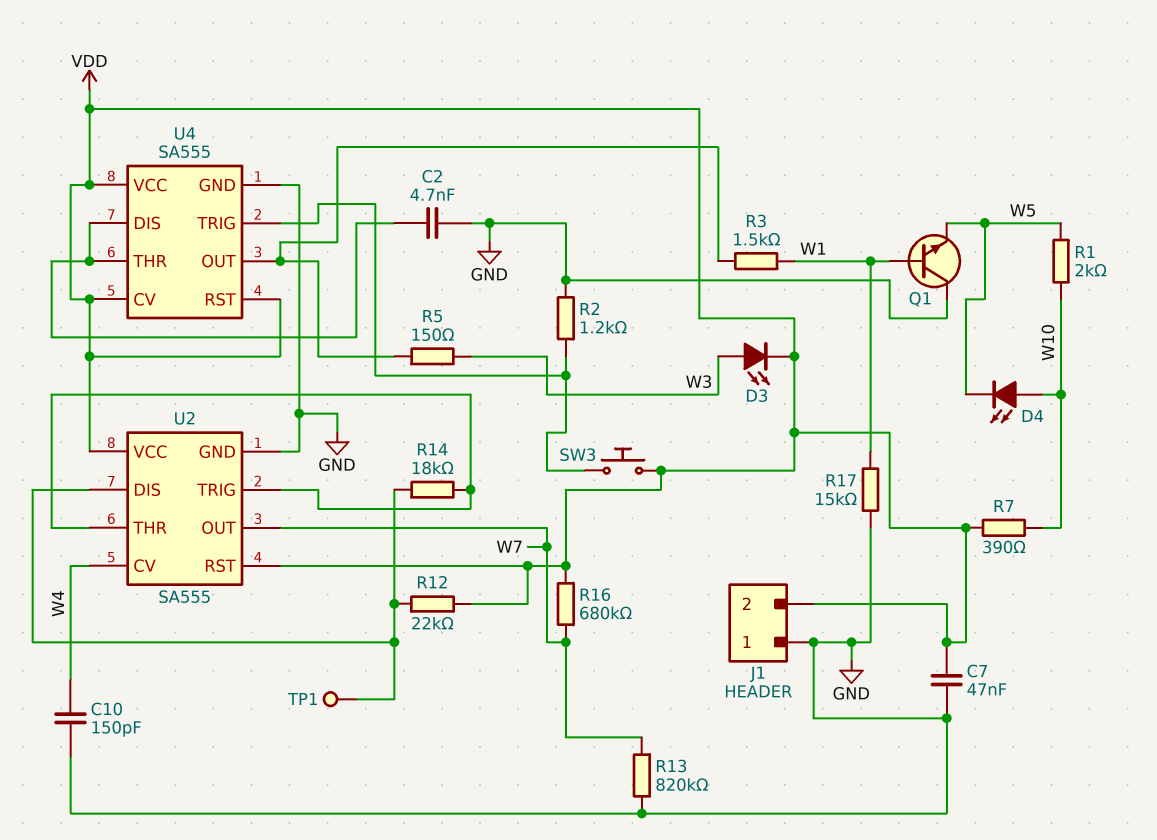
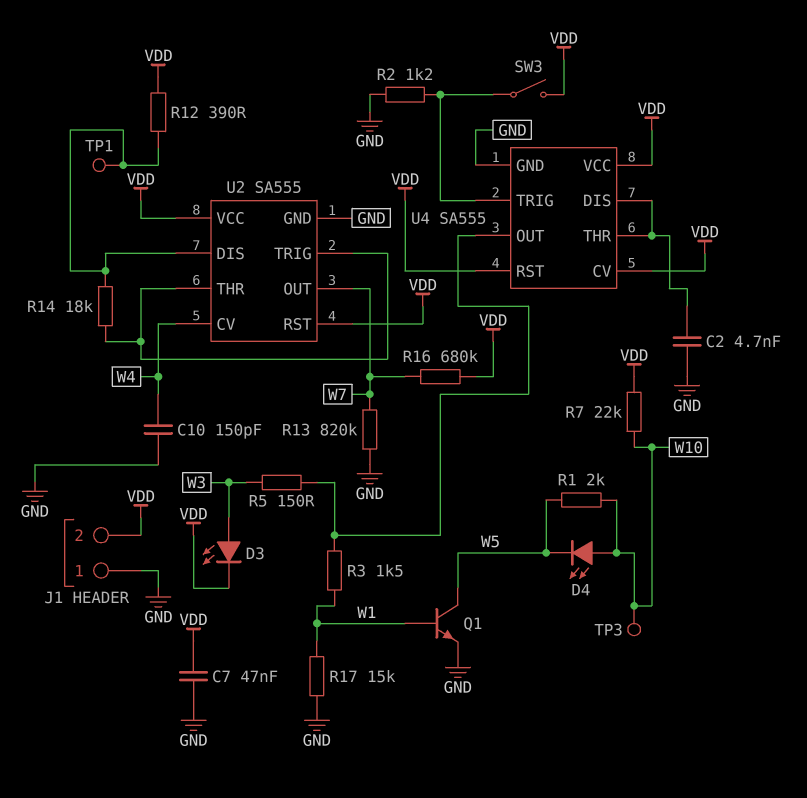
Q1: NPN (B W1, C GND, E W5) -> NPN (B W1, C W5, E GND)
R7: 390 (VDD, W10) -> 22k (VDD, W10)
R12: 22k (U2/DIS, VDD) -> 390 (U2/DIS, VDD)
SW3: button (U4/TRIG, VDD) -> switch (U4/TRIG, VDD)
TP3: none -> test point (W10)

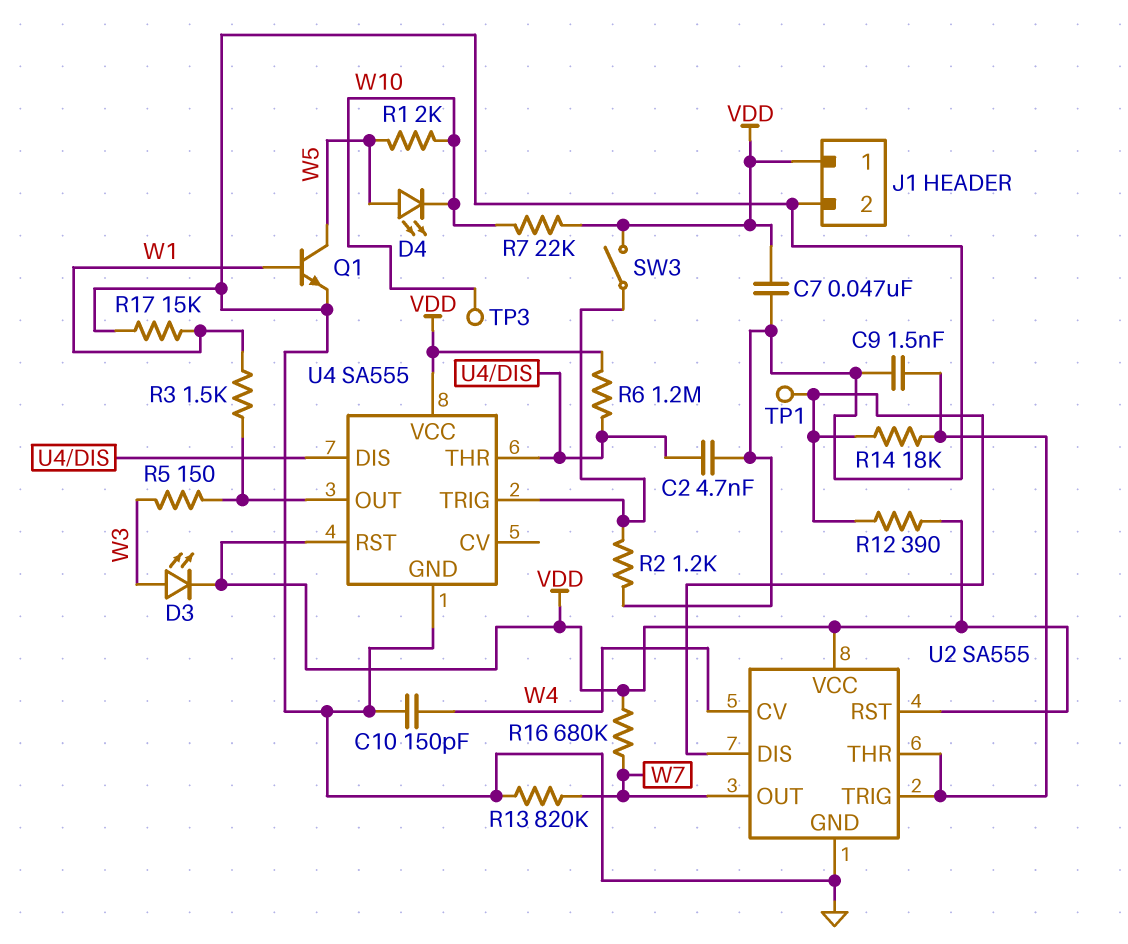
C9: none -> 1.5nF (GND, U2/THR)
D4: LED (A W10, K W5) -> LED (A W5, K W10)
J1 pin 1: GND -> VDD
J1 pin 2: VDD -> GND
R6: none -> 1.2M (U4/DIS, VDD)
U4 pin CV: VDD -> none

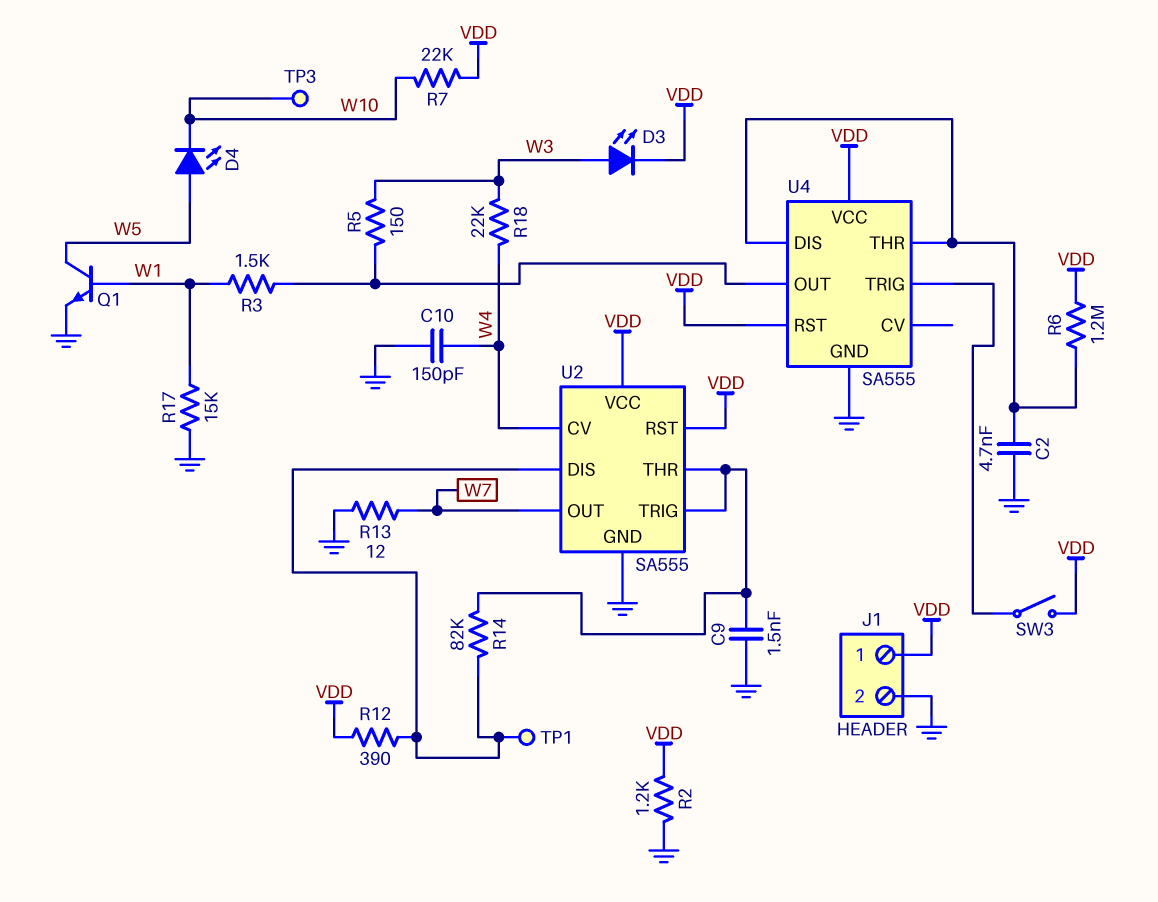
C7: 47nF (GND, VDD) -> none
R1: 2k (W5, W10) -> none
R2: 1.2k (GND, U4/TRIG) -> 1.2k (GND, VDD)
R13: 820k (GND, W7) -> 12 (GND, W7)
R14: 18k (U2/DIS, U2/THR) -> 82k (U2/DIS, U2/THR)
R16: 680k (VDD, W7) -> none
R18: none -> 22k (W3, W4)

